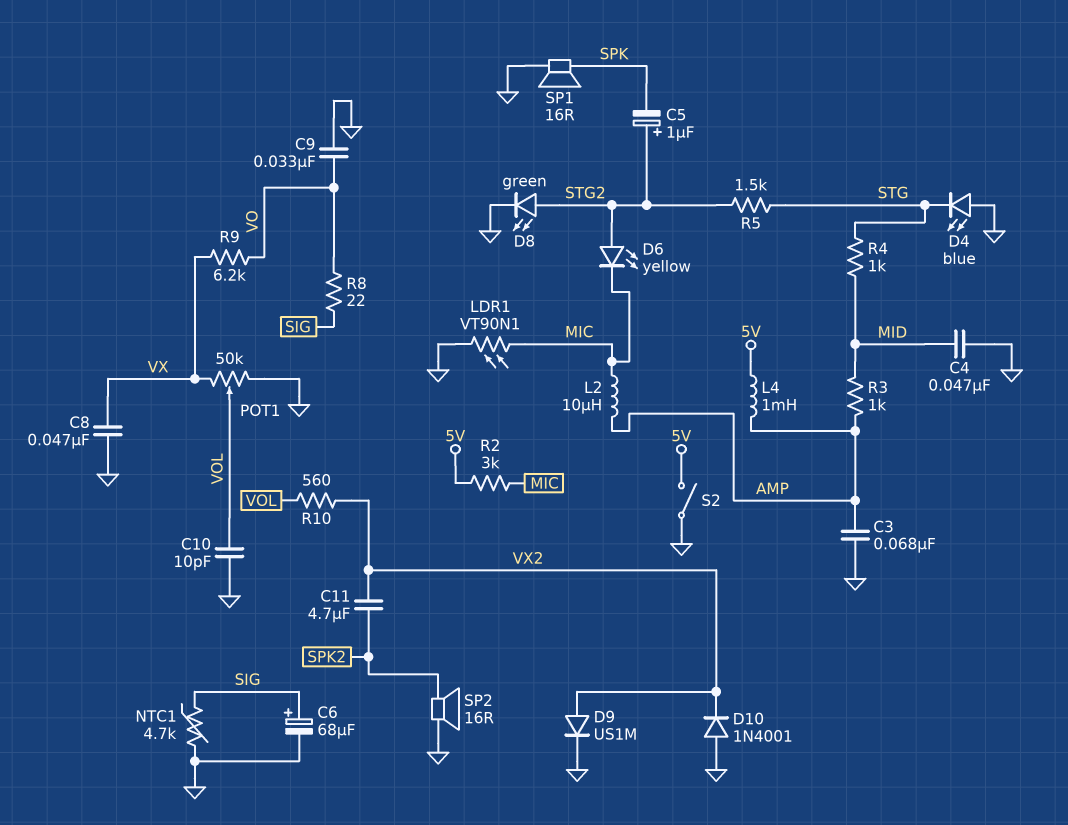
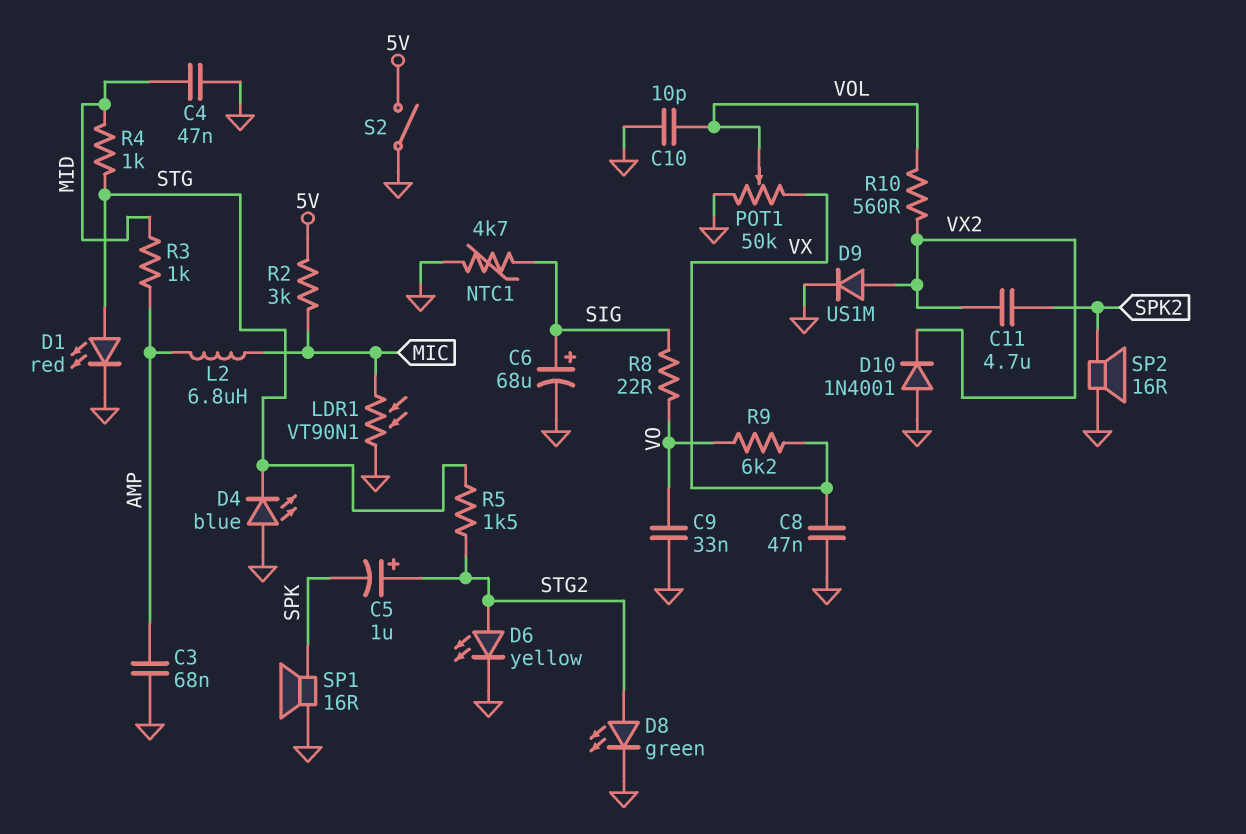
D1: none -> LED red (A STG, K GND)
D6: LED yellow (A STG2, K MIC) -> LED yellow (A STG2, K GND)
L2: 10uH (AMP, MIC) -> 6.8uH (AMP, MIC)
L4: 1mH (5V, AMP) -> none

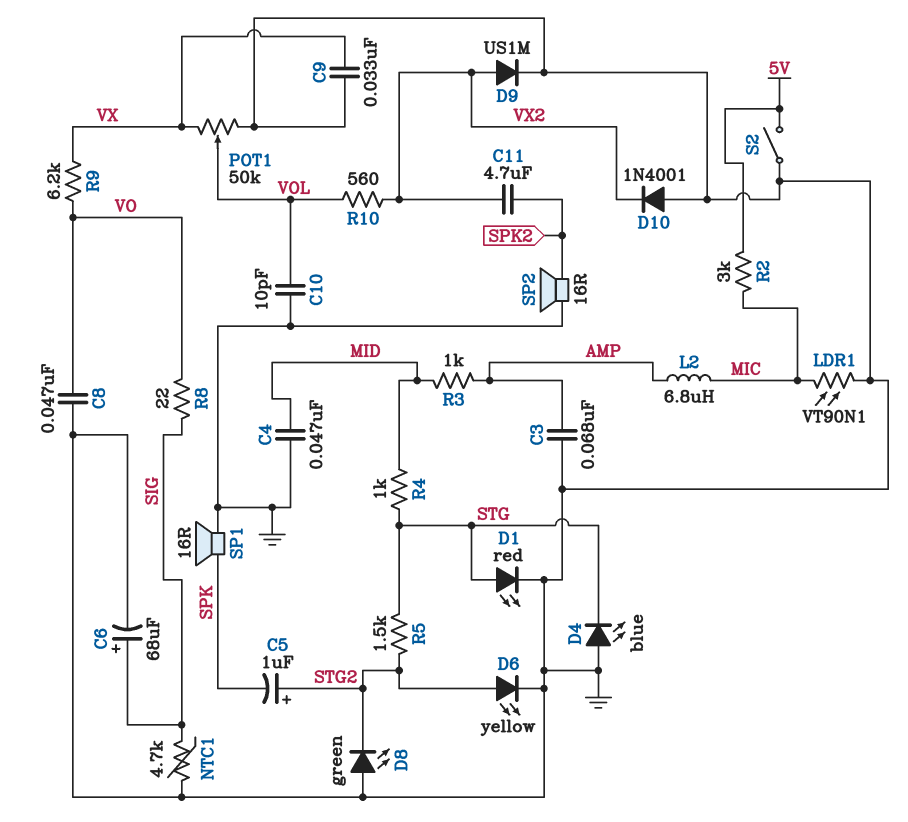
C8: 47nF (GND, VX) -> 47nF (GND, VO)
C9: 33nF (GND, VO) -> 33nF (GND, VX)
D8: LED green (A STG2, K GND) -> LED green (A GND, K STG2)

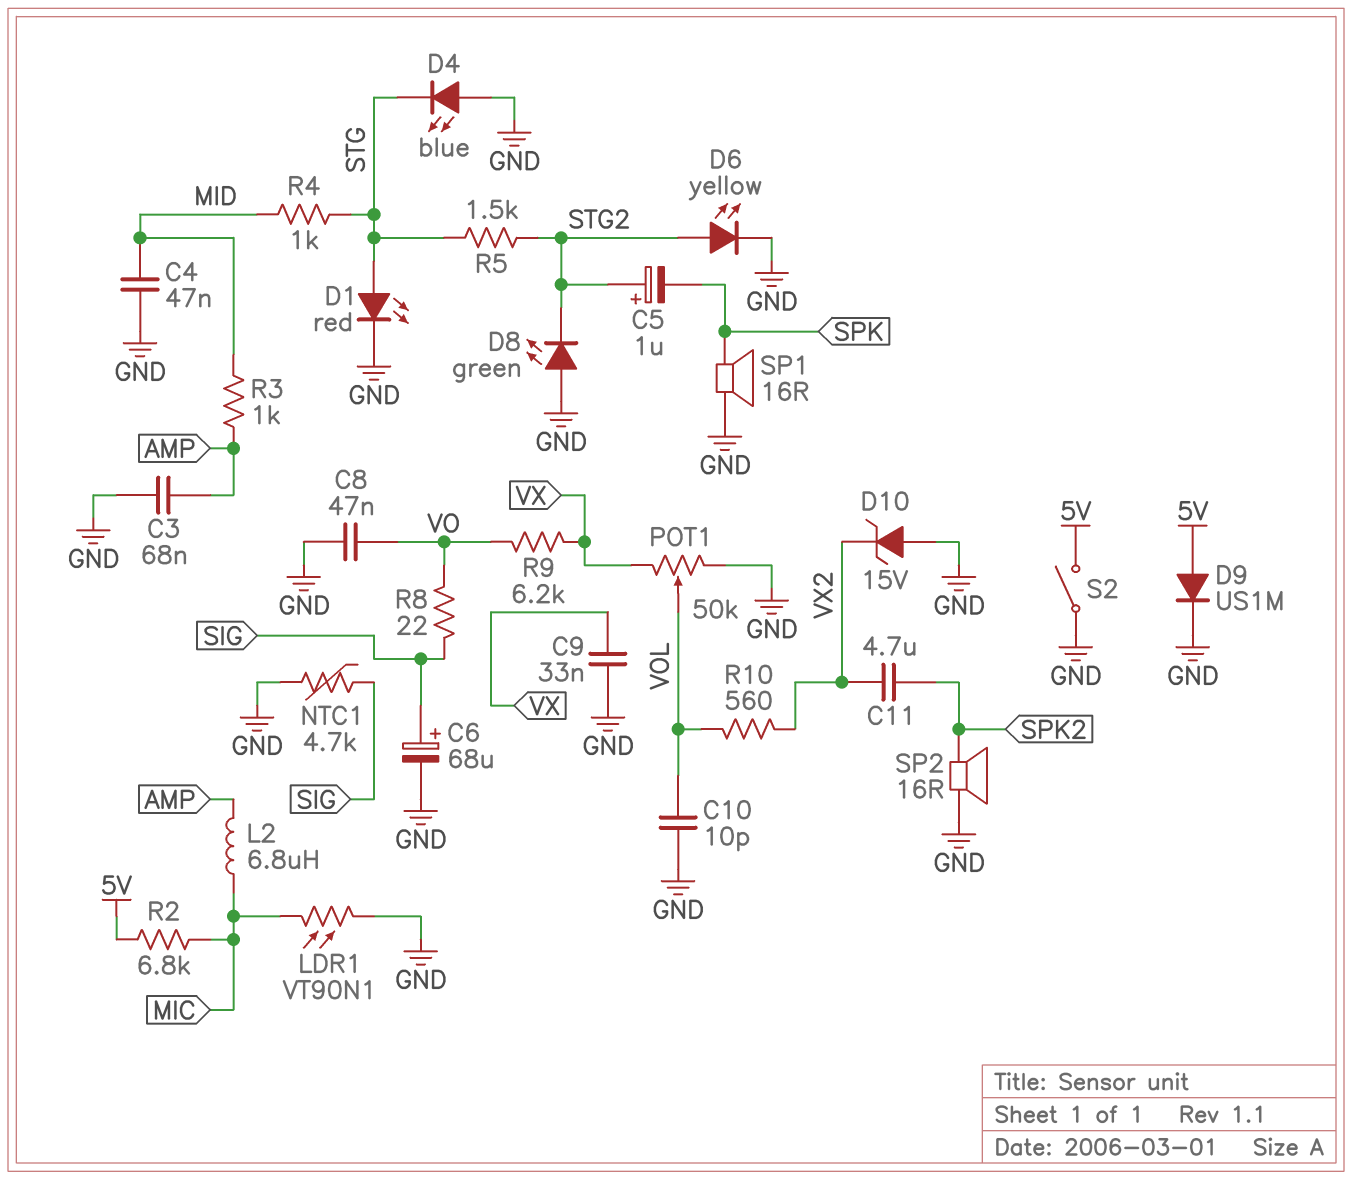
D9: diode US1M (A VX2, K GND) -> diode US1M (A 5V, K GND)
D10: diode 1N4001 (A GND, K VX2) -> zener 15V (A GND, K VX2)
R2: 3k (5V, MIC) -> 6.8k (5V, MIC)

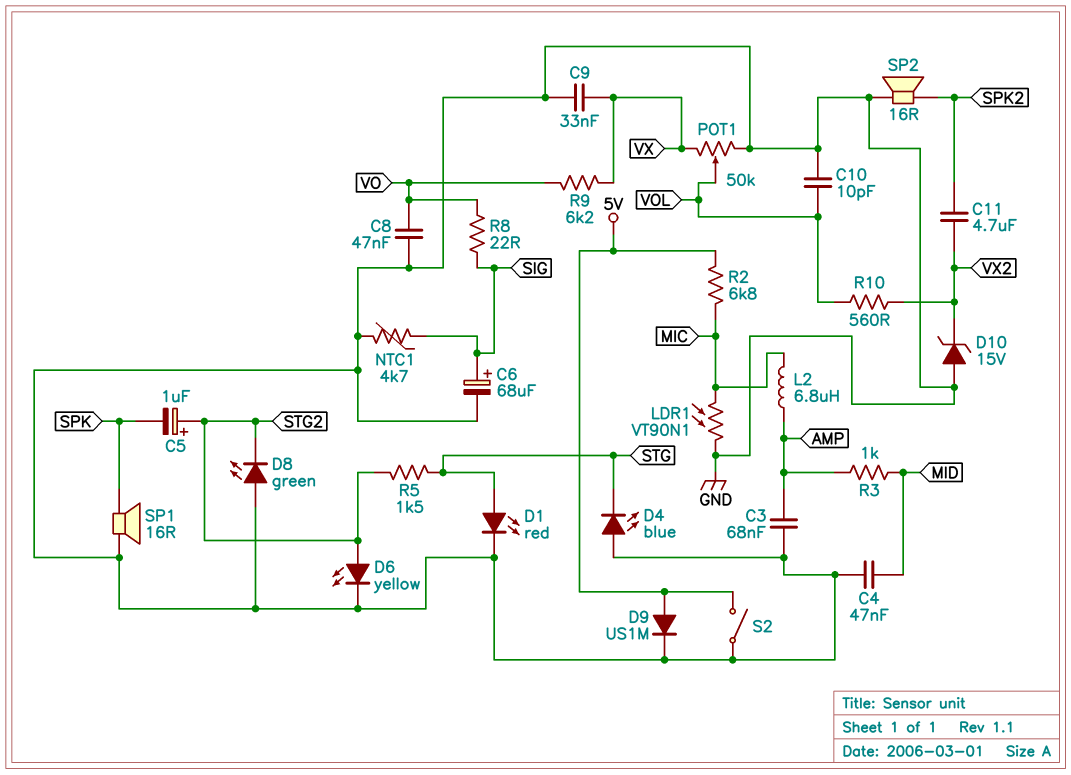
R4: 1k (MID, STG) -> none

